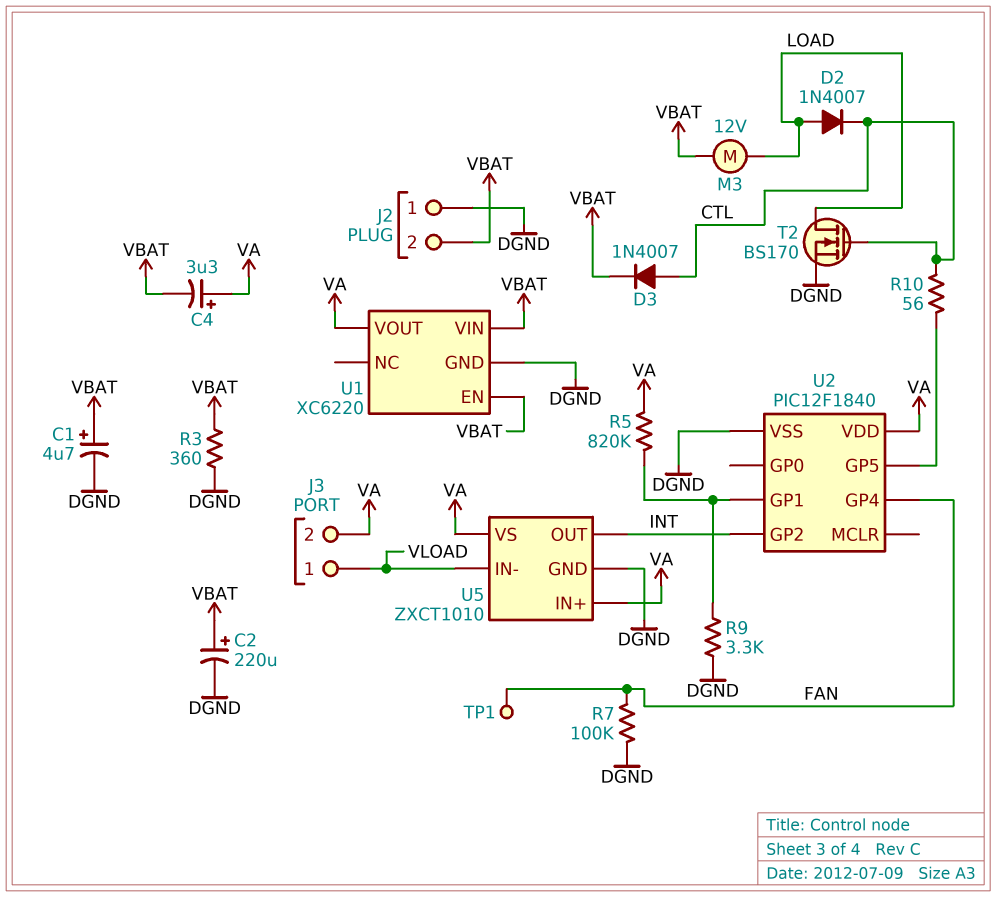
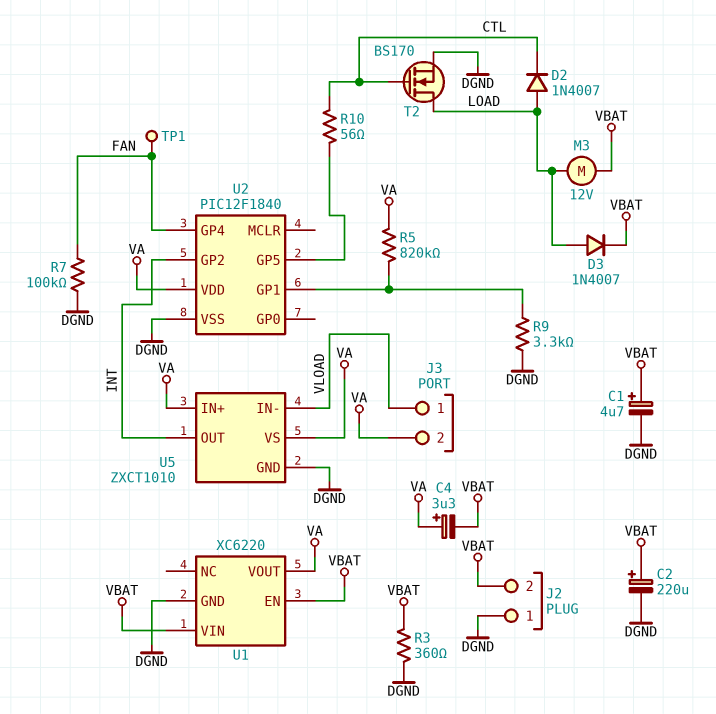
D3: diode 1N4007 (A CTL, K VBAT) -> diode 1N4007 (A LOAD, K VBAT)

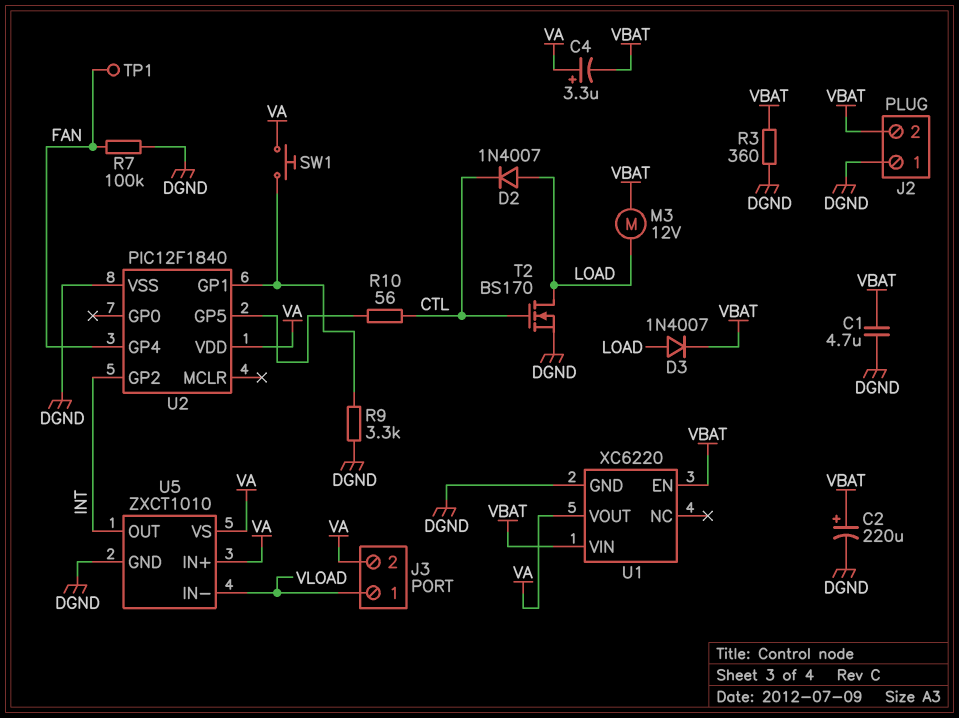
C1: 4.7uF (plus VBAT, minus DGND) -> 4.7uF (DGND, VBAT)
R5: 820k (U2/GP1, VA) -> none
SW1: none -> button (U2/GP1, VA)

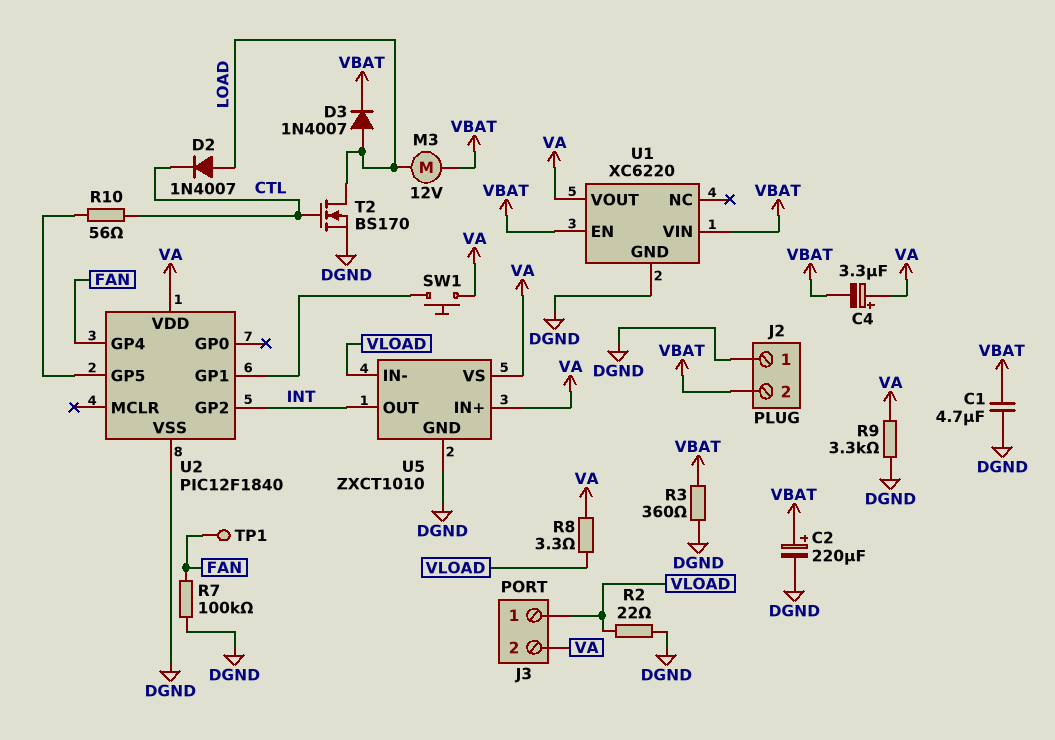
R2: none -> 22 (DGND, VLOAD)
R8: none -> 3.3 (VA, VLOAD)
R9: 3.3k (DGND, U2/GP1) -> 3.3k (DGND, VA)

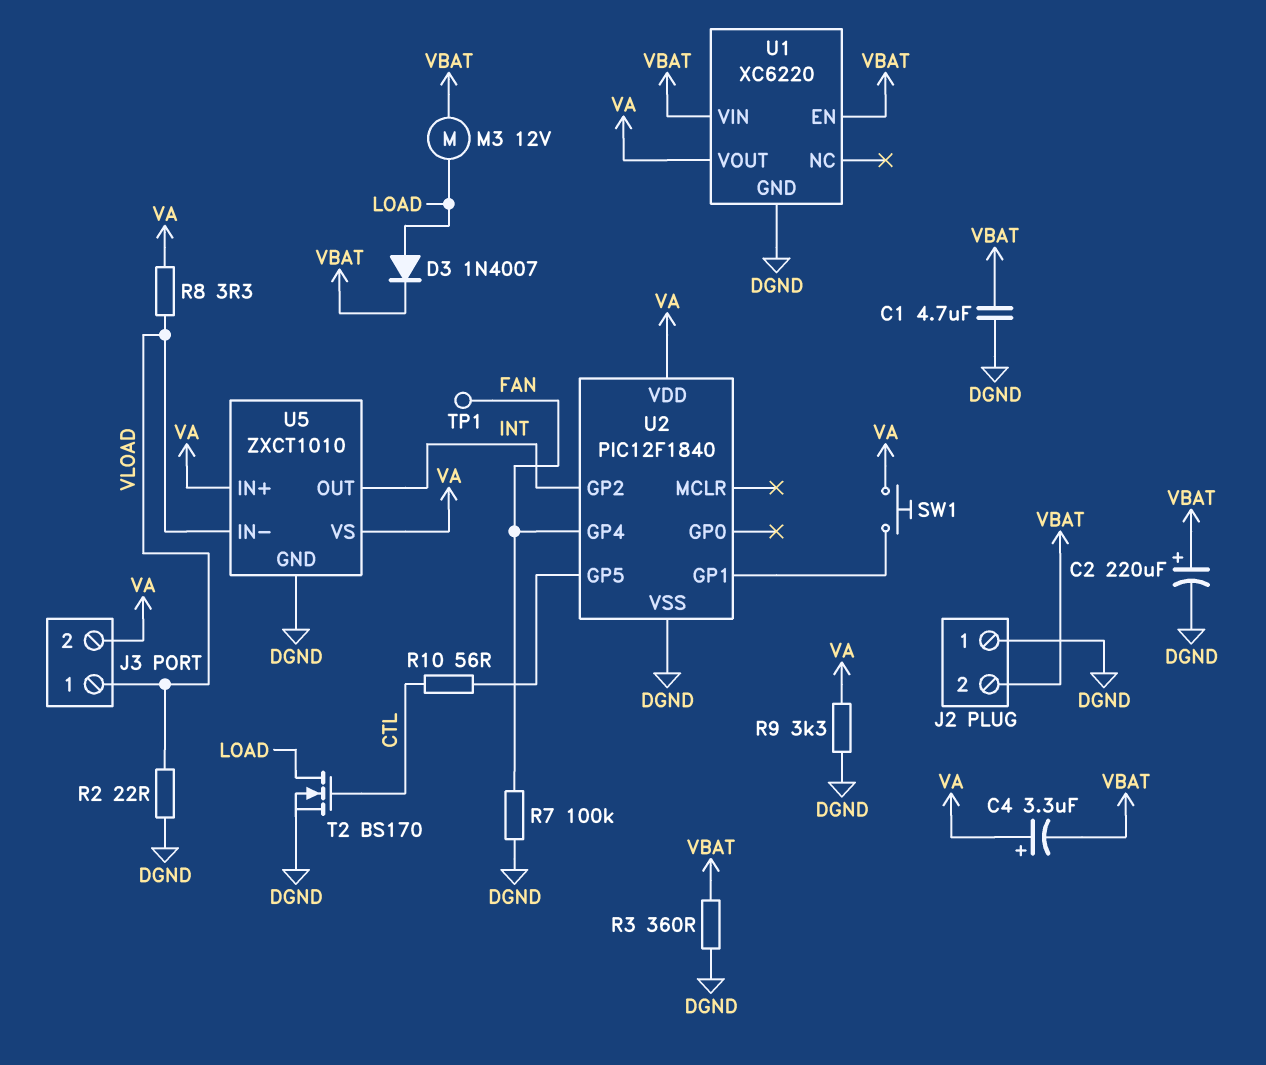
D2: diode 1N4007 (A LOAD, K CTL) -> none

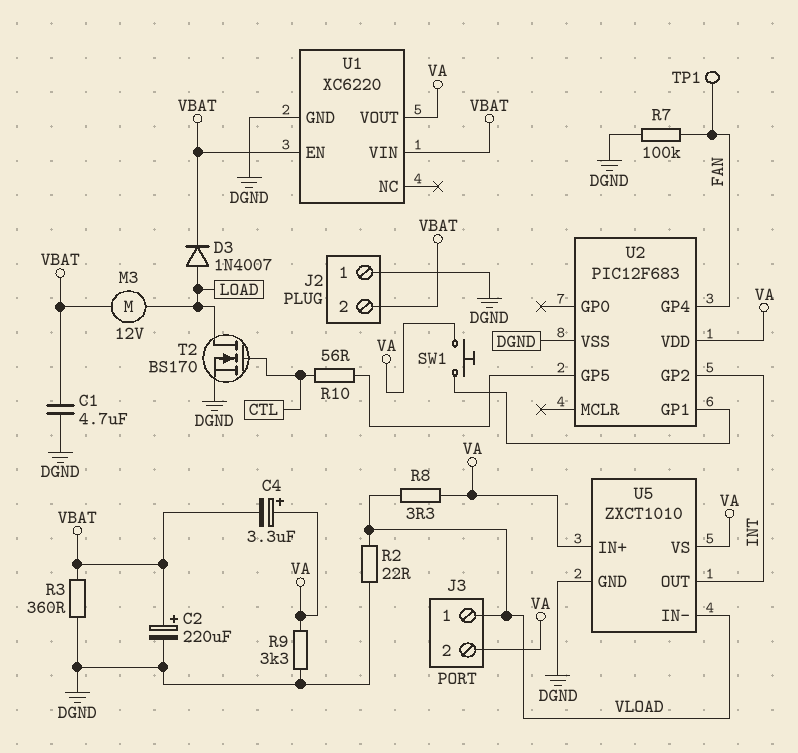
U2: PIC12F1840 -> PIC12F683

